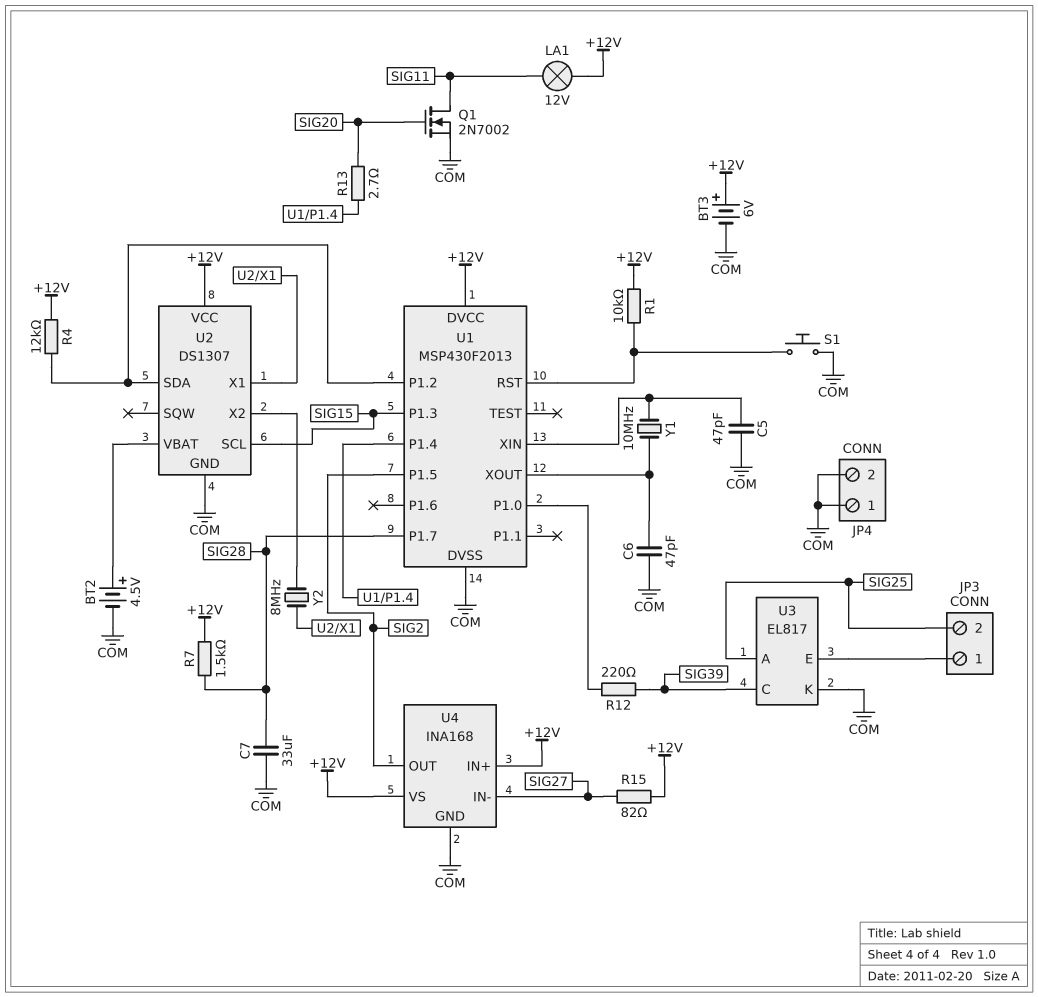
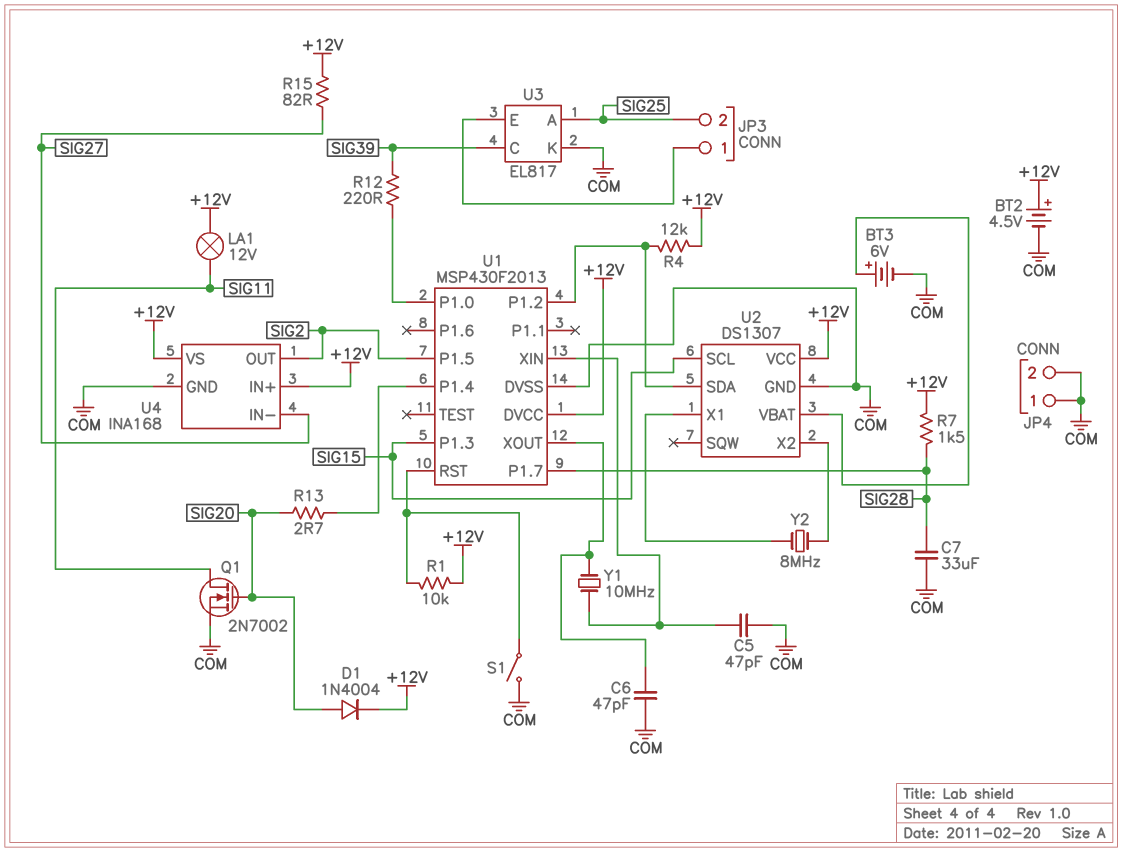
BT2: 4.5V (plus U2/VBAT, minus COM) -> 4.5V (plus +12V, minus COM)
BT3: 6V (plus +12V, minus COM) -> 6V (plus U2/VBAT, minus COM)
D1: none -> diode 1N4004 (A SIG20, K +12V)
S1: button (COM, U1/RST) -> switch (COM, U1/RST)

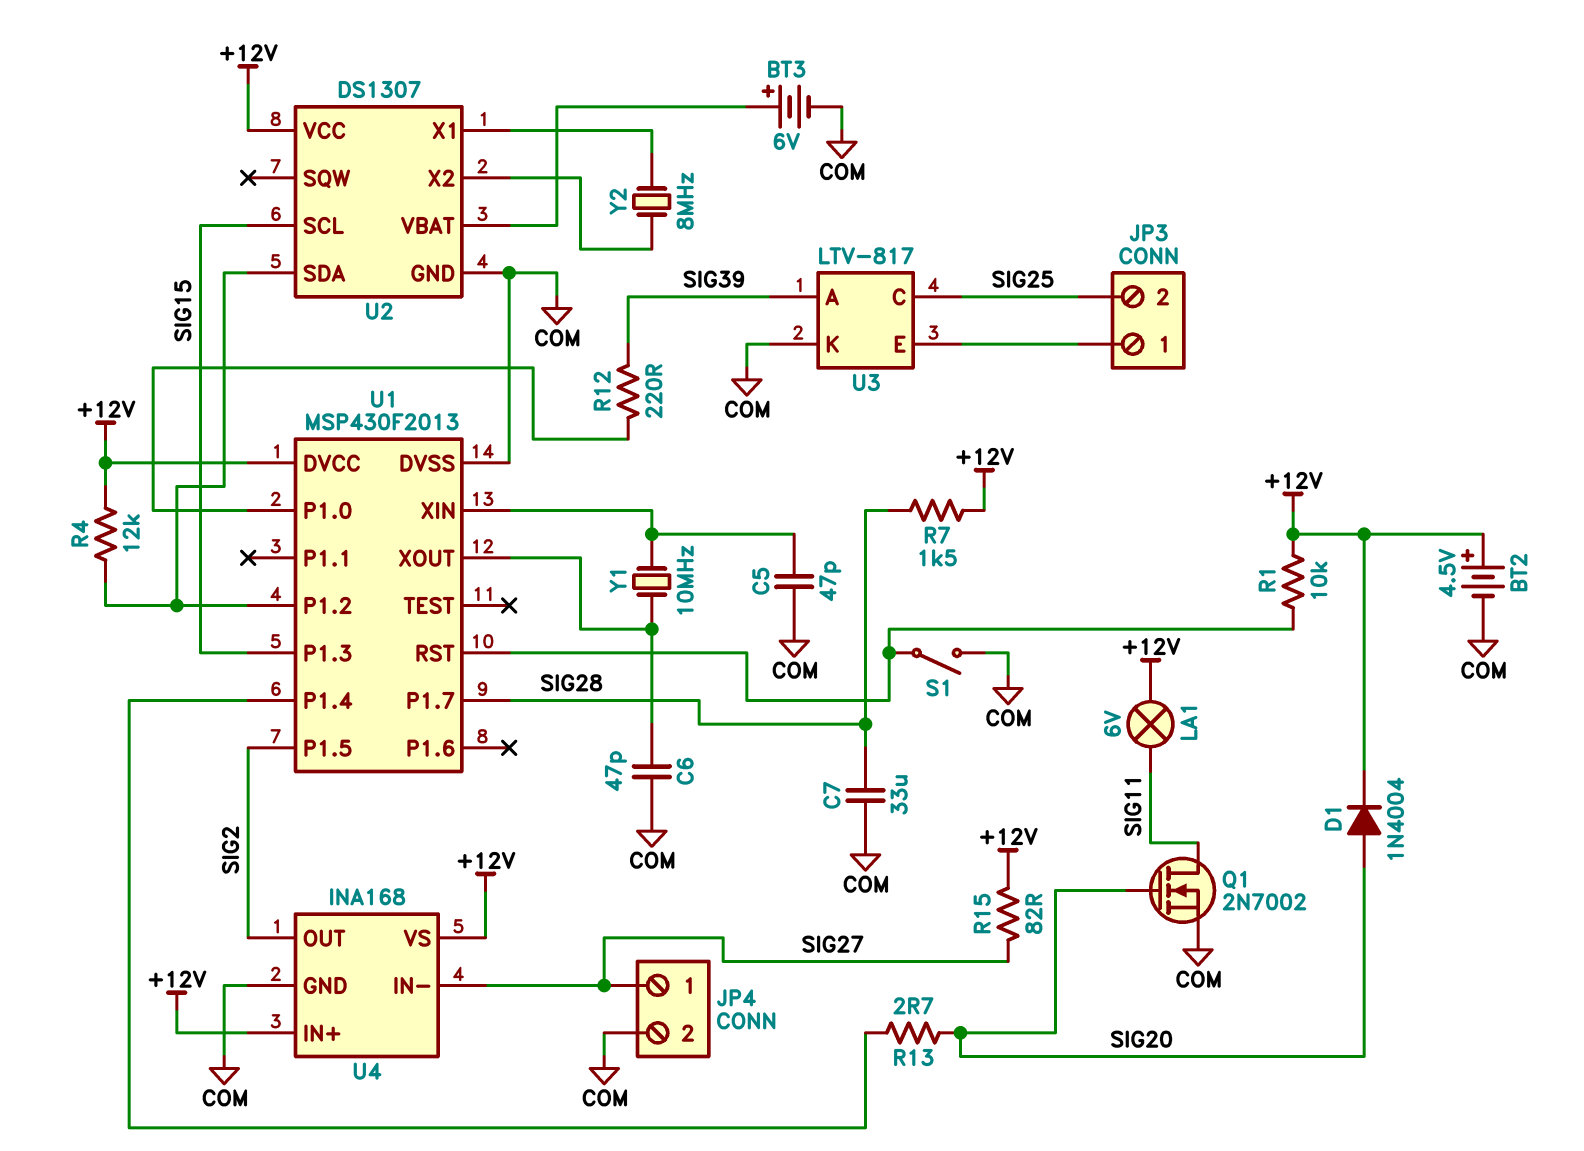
JP4 pin 1: COM -> SIG27
LA1: lamp 12V (+12V, SIG11) -> lamp 6V (+12V, SIG11)
U3: EL817 -> LTV-817
U3 pin A: SIG25 -> SIG39
U3 pin C: SIG39 -> SIG25

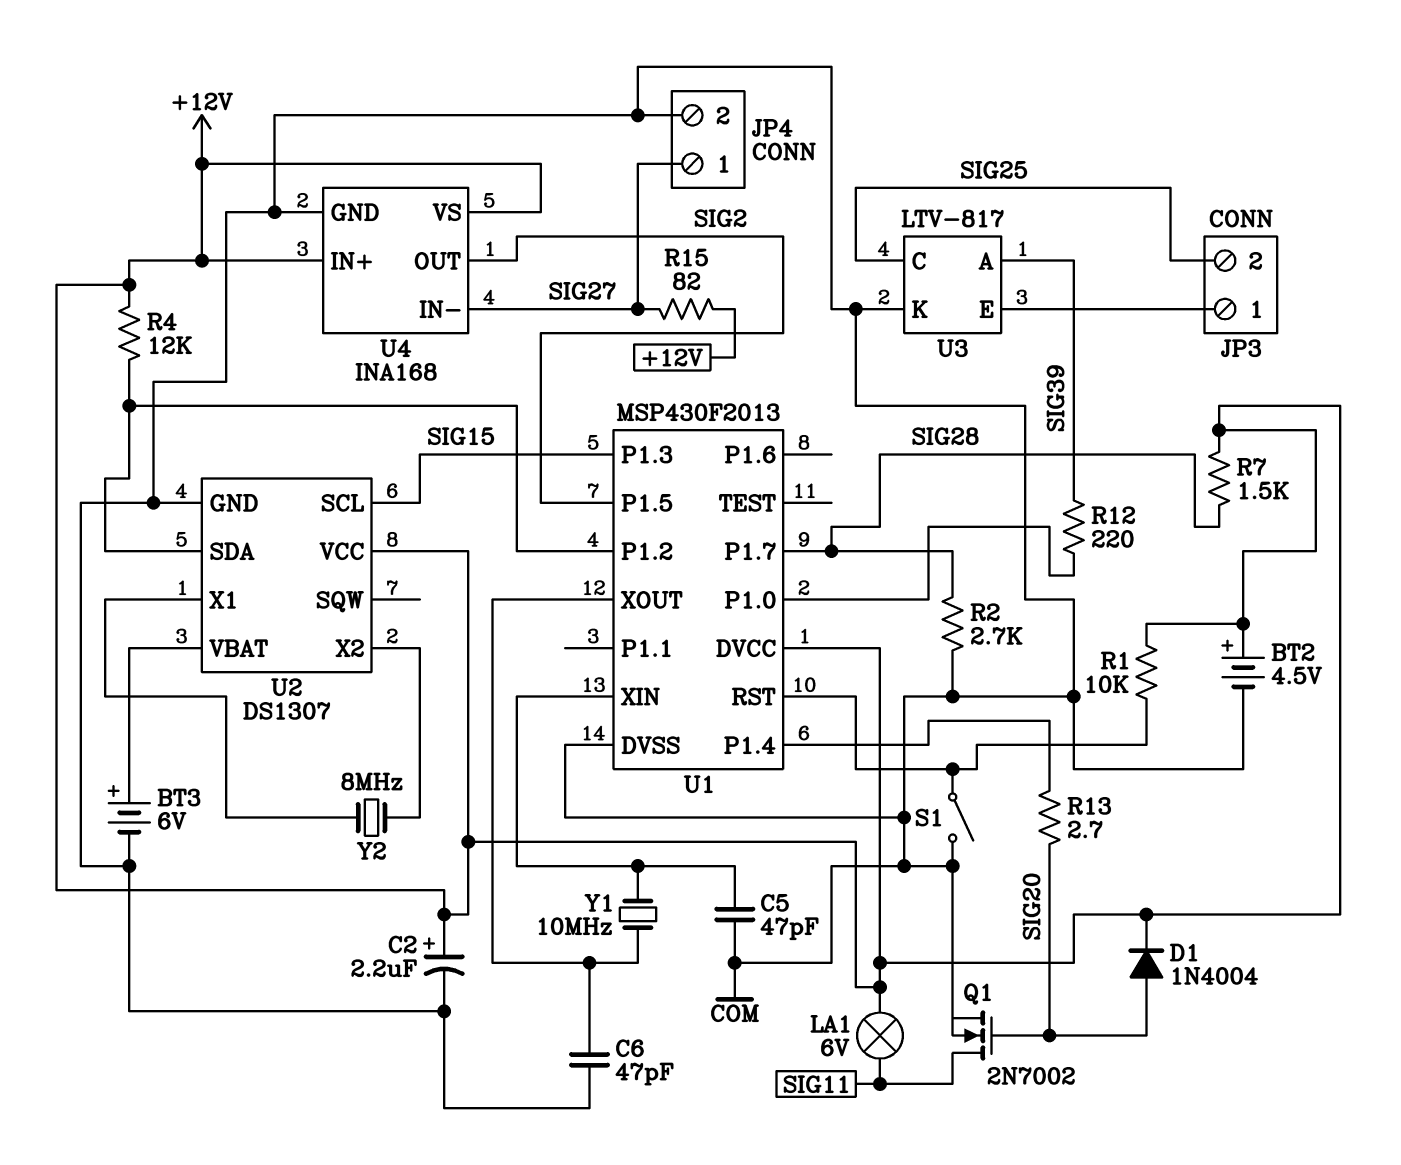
C2: none -> 2.2uF (plus +12V, minus COM)
C7: 33uF (COM, SIG28) -> none
R2: none -> 2.7k (COM, SIG28)

